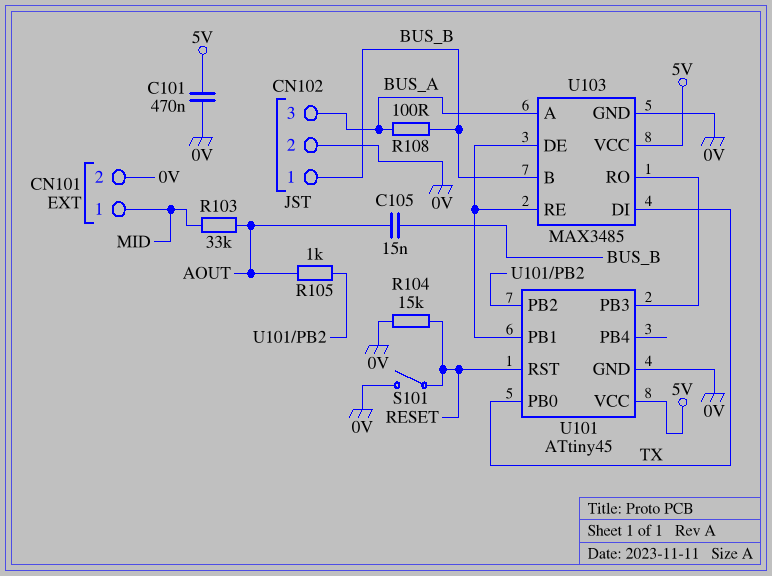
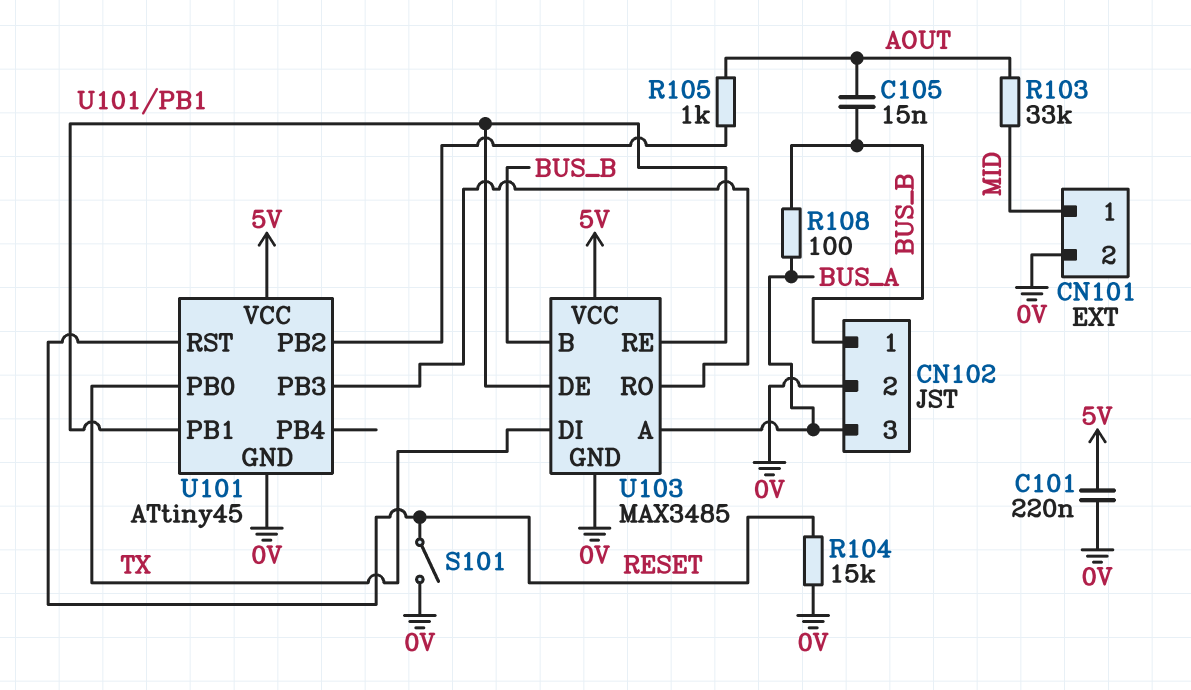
C101: 470nF (0V, 5V) -> 220nF (0V, 5V)

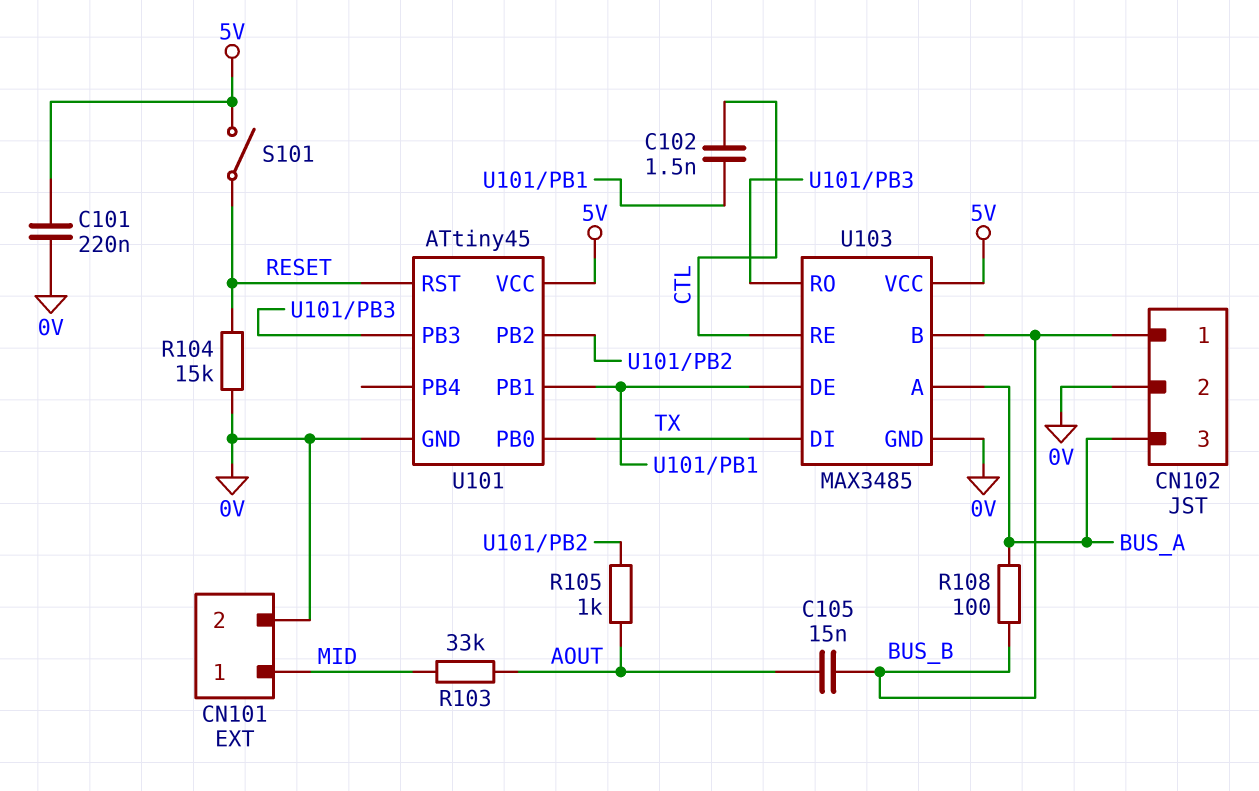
C102: none -> 1.5nF (CTL, U101/PB1)
S101: switch (0V, RESET) -> switch (5V, RESET)
U103 pin RE: U101/PB1 -> CTL

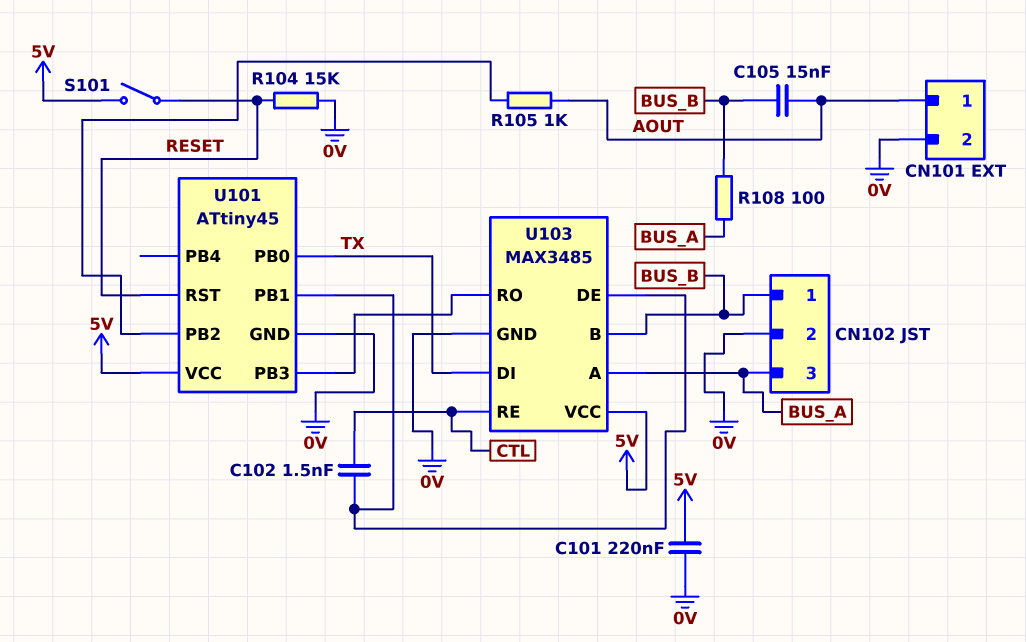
CN101 pin 1: MID -> AOUT
R103: 33k (AOUT, MID) -> none

